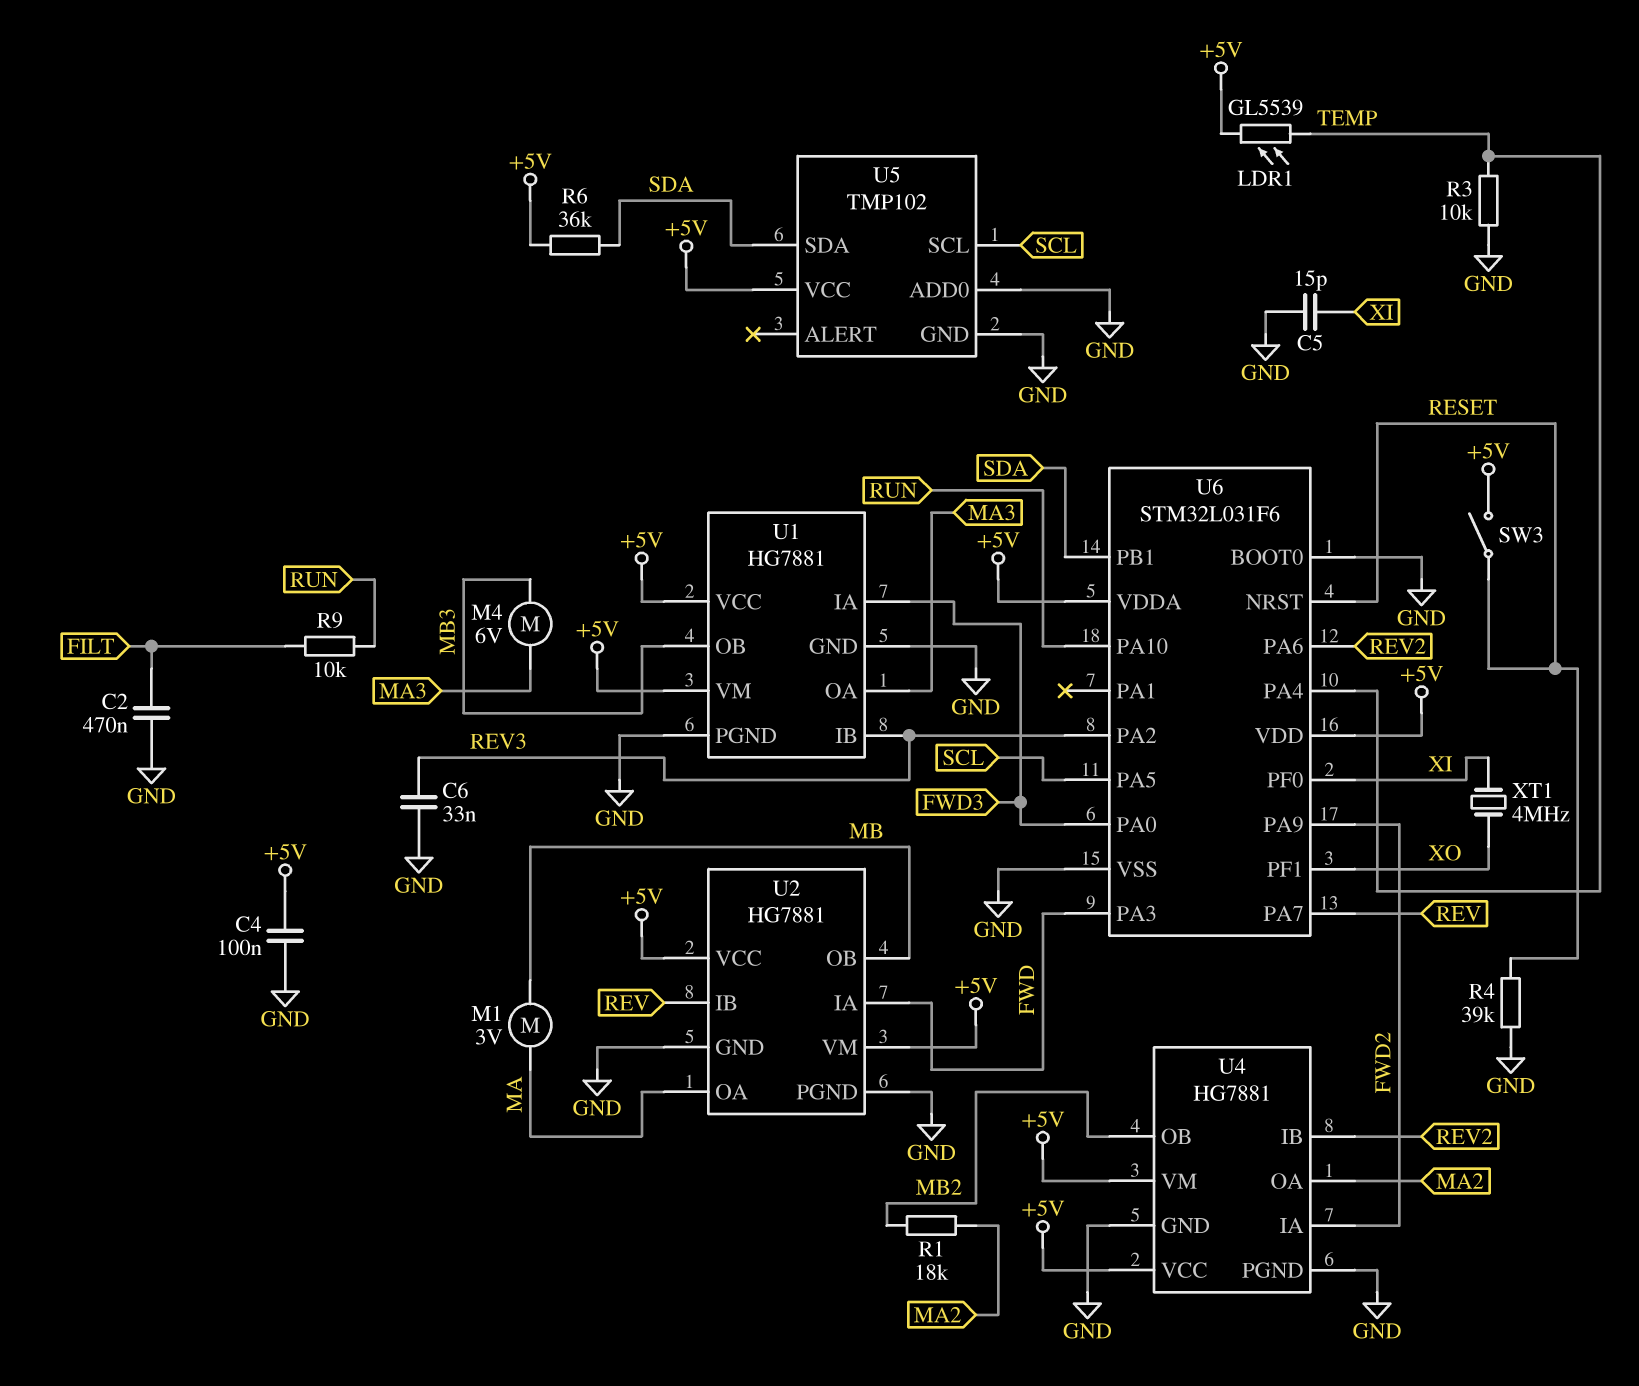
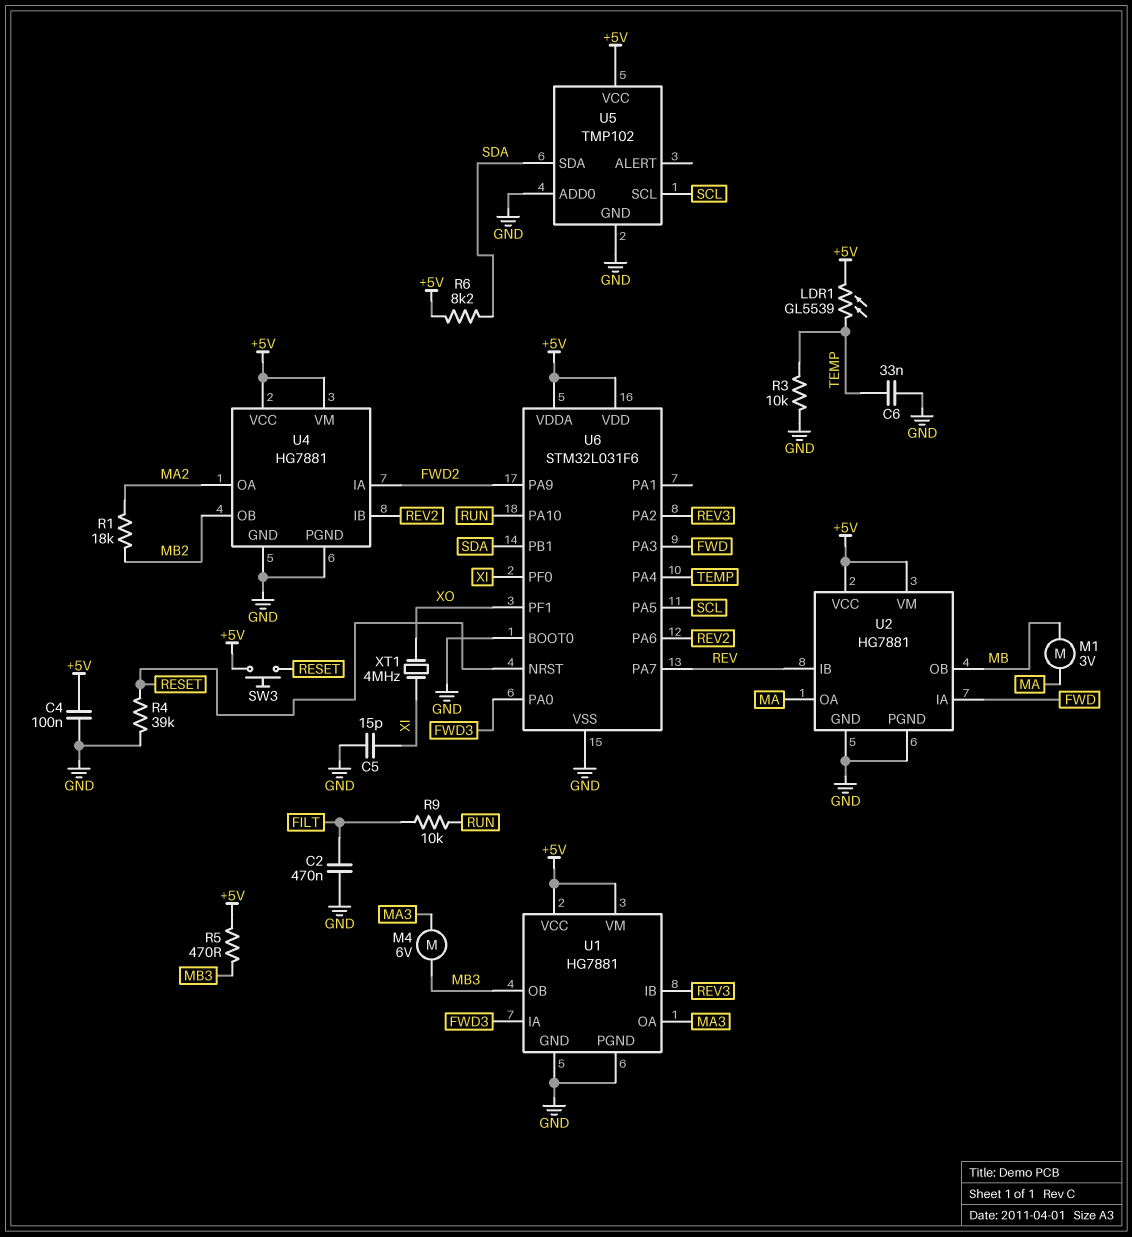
C6: 33nF (GND, REV3) -> 33nF (GND, TEMP)
R5: none -> 470 (+5V, MB3)
R6: 36k (+5V, SDA) -> 8.2k (+5V, SDA)
SW3: switch (+5V, RESET) -> button (+5V, RESET)

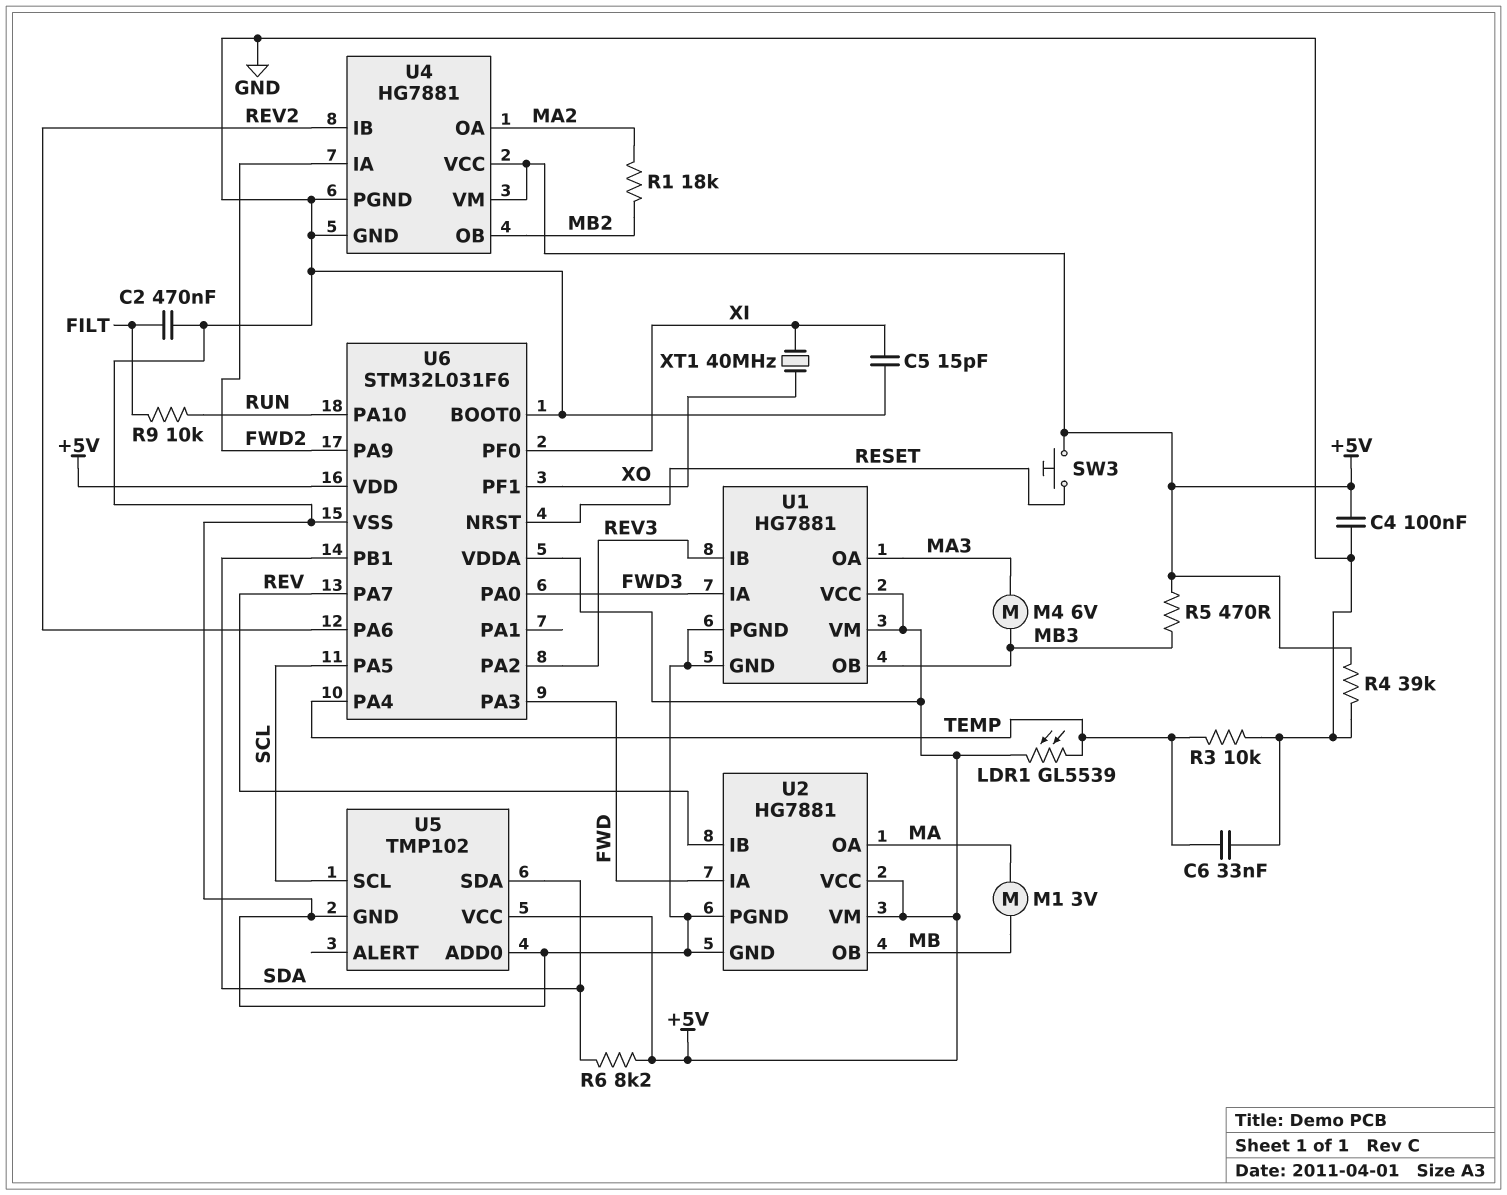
R4: 39k (GND, RESET) -> 39k (+5V, GND)
XT1: 4MHz (XI, XO) -> 40MHz (XI, XO)

